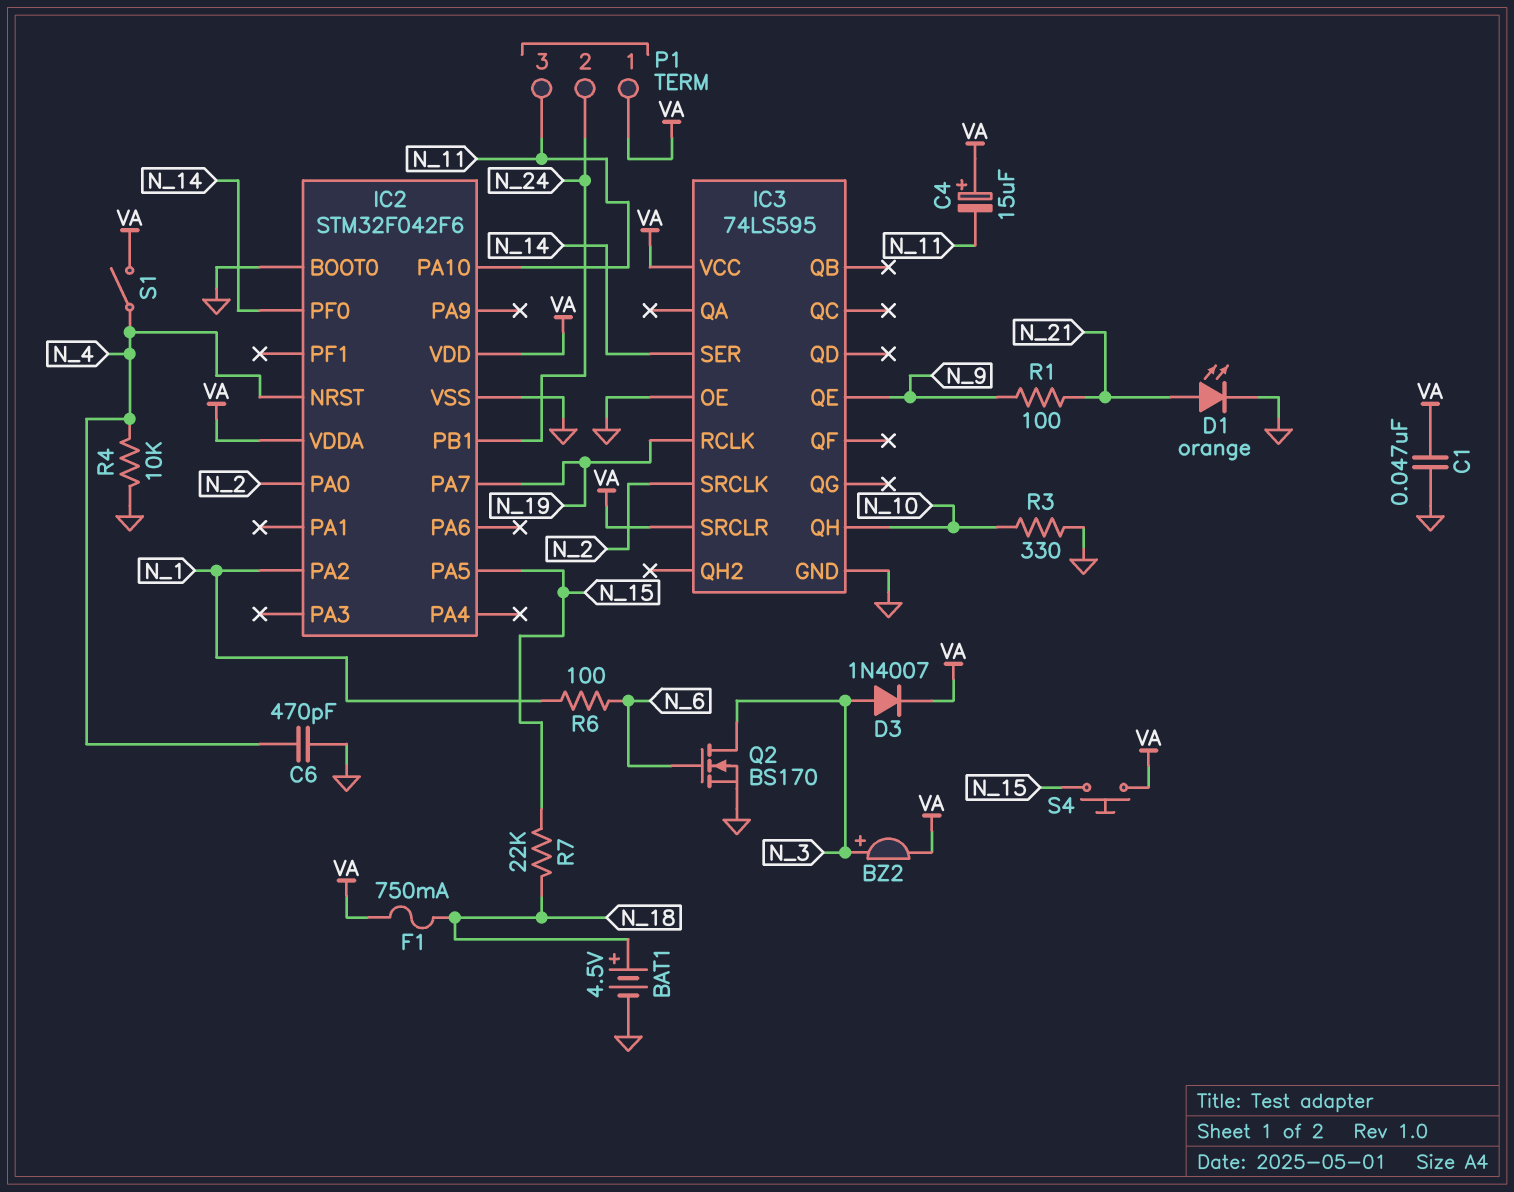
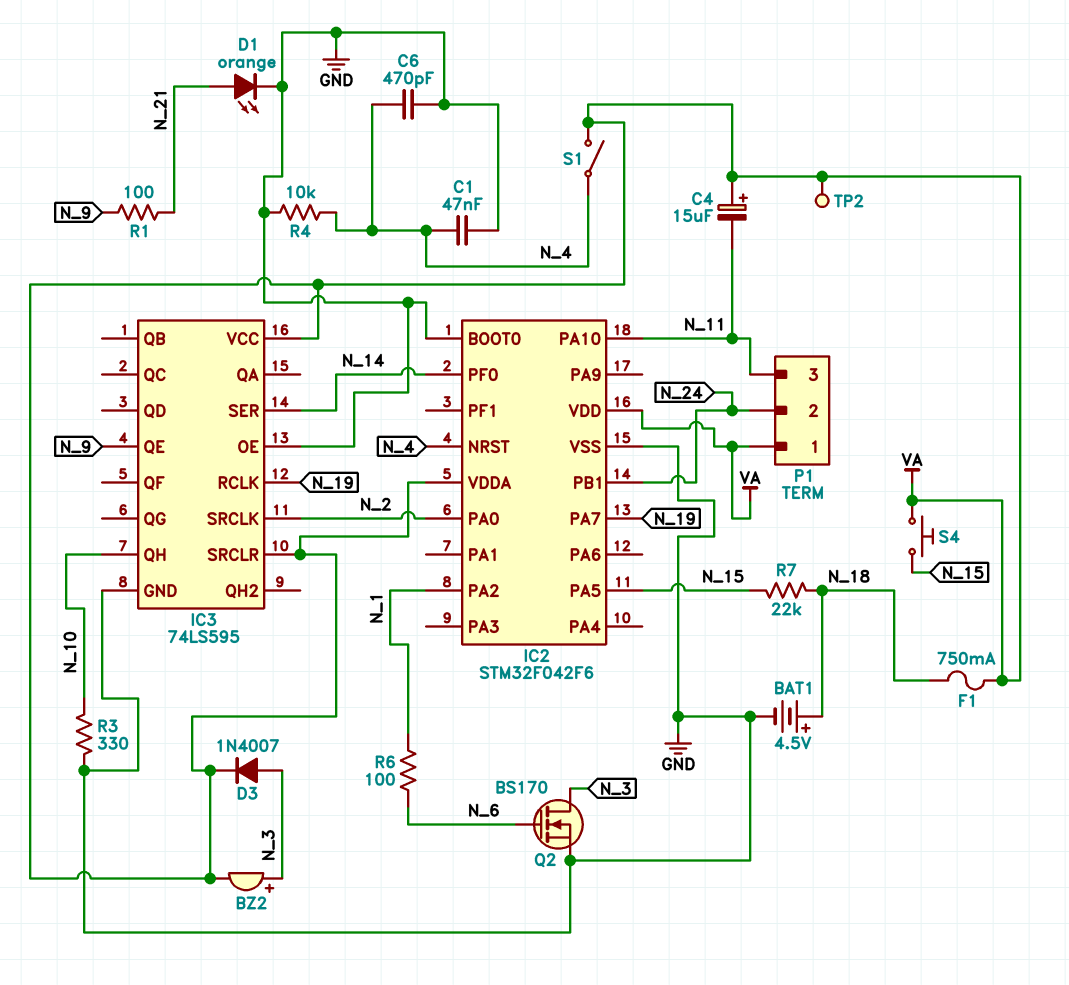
C1: 47nF (GND, VA) -> 47nF (GND, N_4)
TP2: none -> test point (VA)

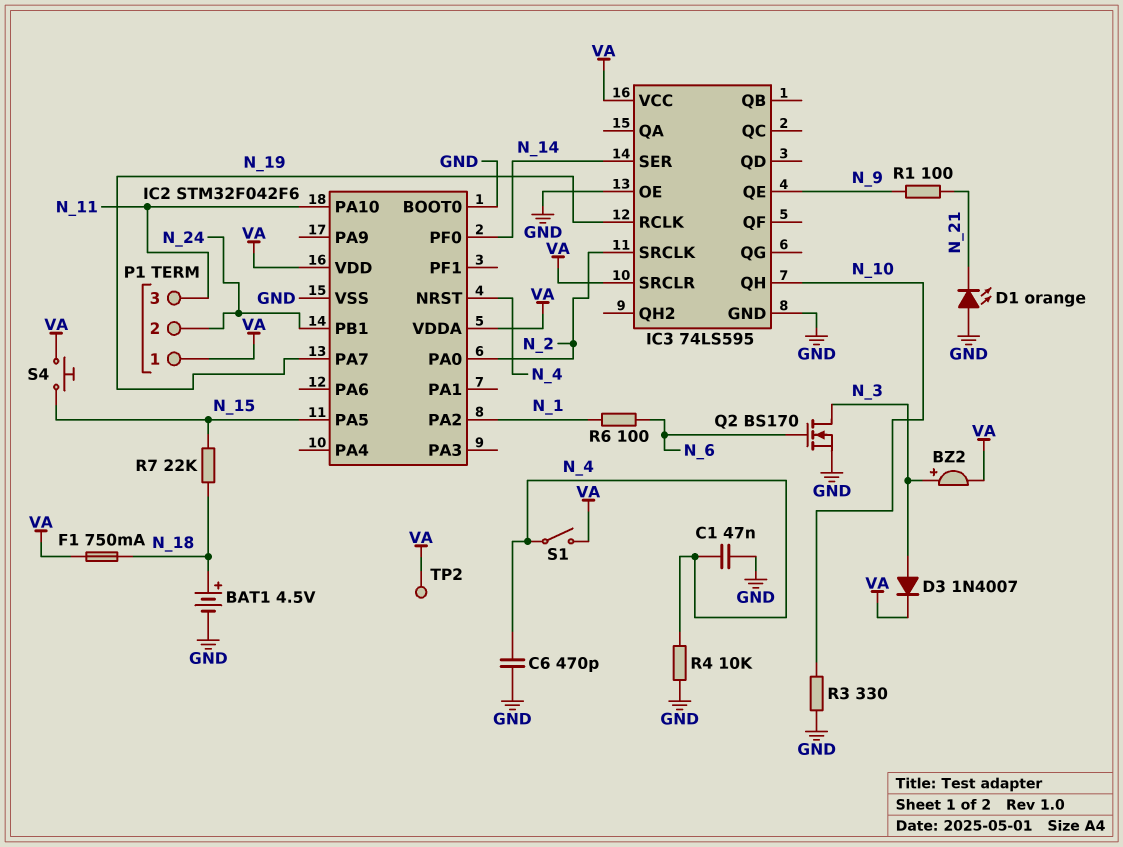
C4: 15uF (plus VA, minus N_11) -> none
D1: LED orange (A N_21, K GND) -> LED orange (A GND, K N_21)

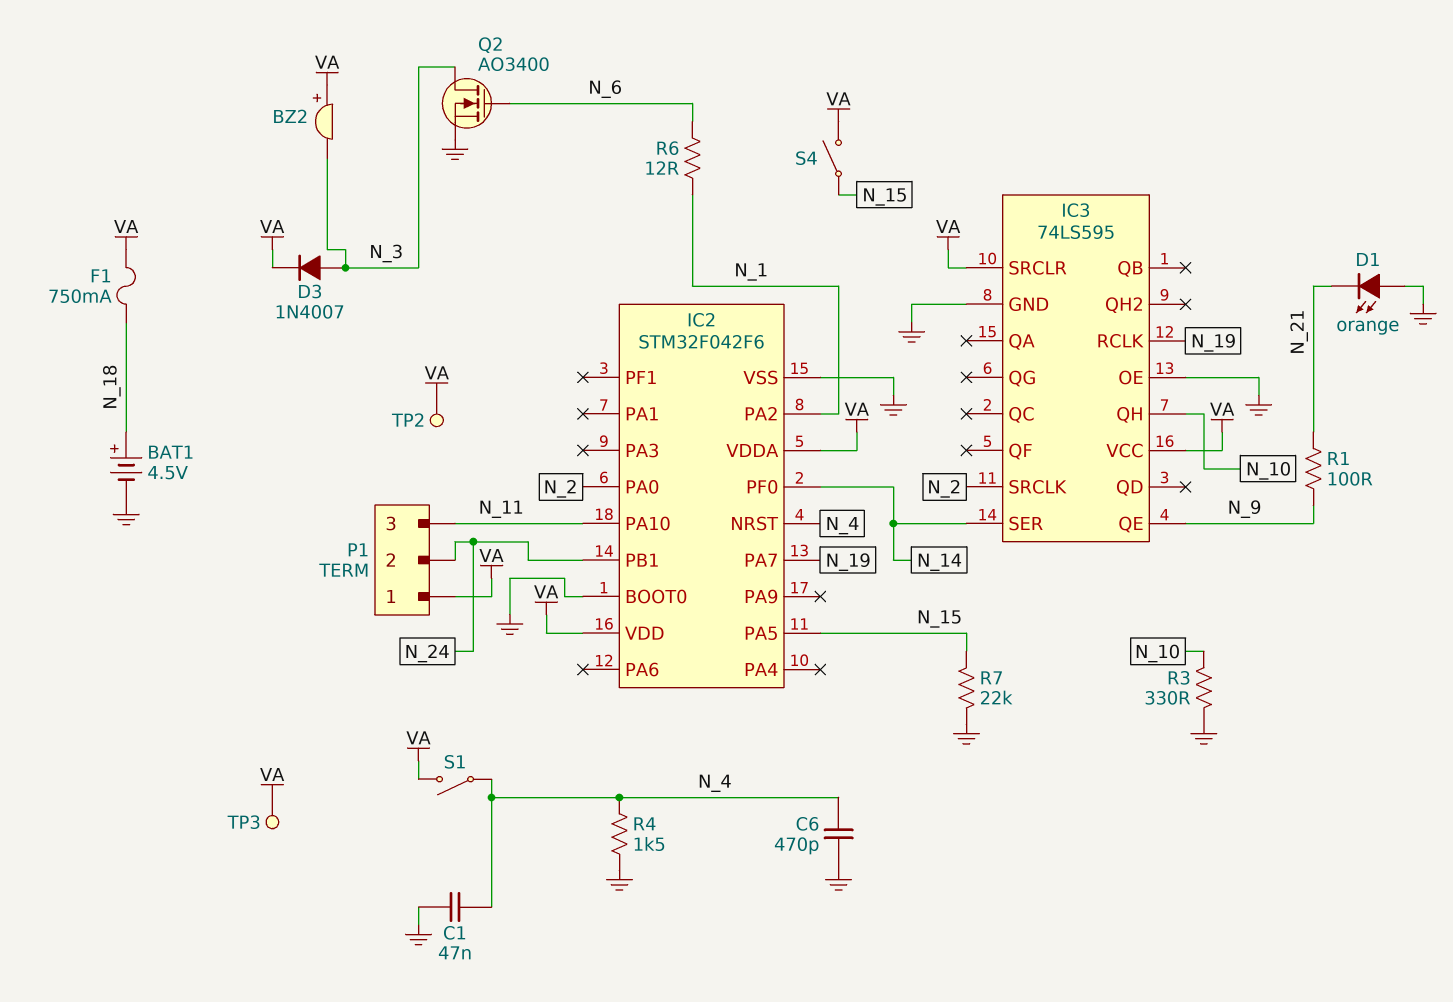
BZ2: buzzer (plus N_3, minus VA) -> buzzer (plus VA, minus N_3)
Q2: NMOS BS170 (G N_6, D N_3, S GND) -> NMOS AO3400 (G N_6, D N_3, S GND)
R4: 10k (GND, N_4) -> 1.5k (GND, N_4)
R6: 100 (N_1, N_6) -> 12 (N_1, N_6)
R7: 22k (N_15, N_18) -> 22k (GND, N_15)
S4: button (N_15, VA) -> switch (N_15, VA)
TP3: none -> test point (VA)

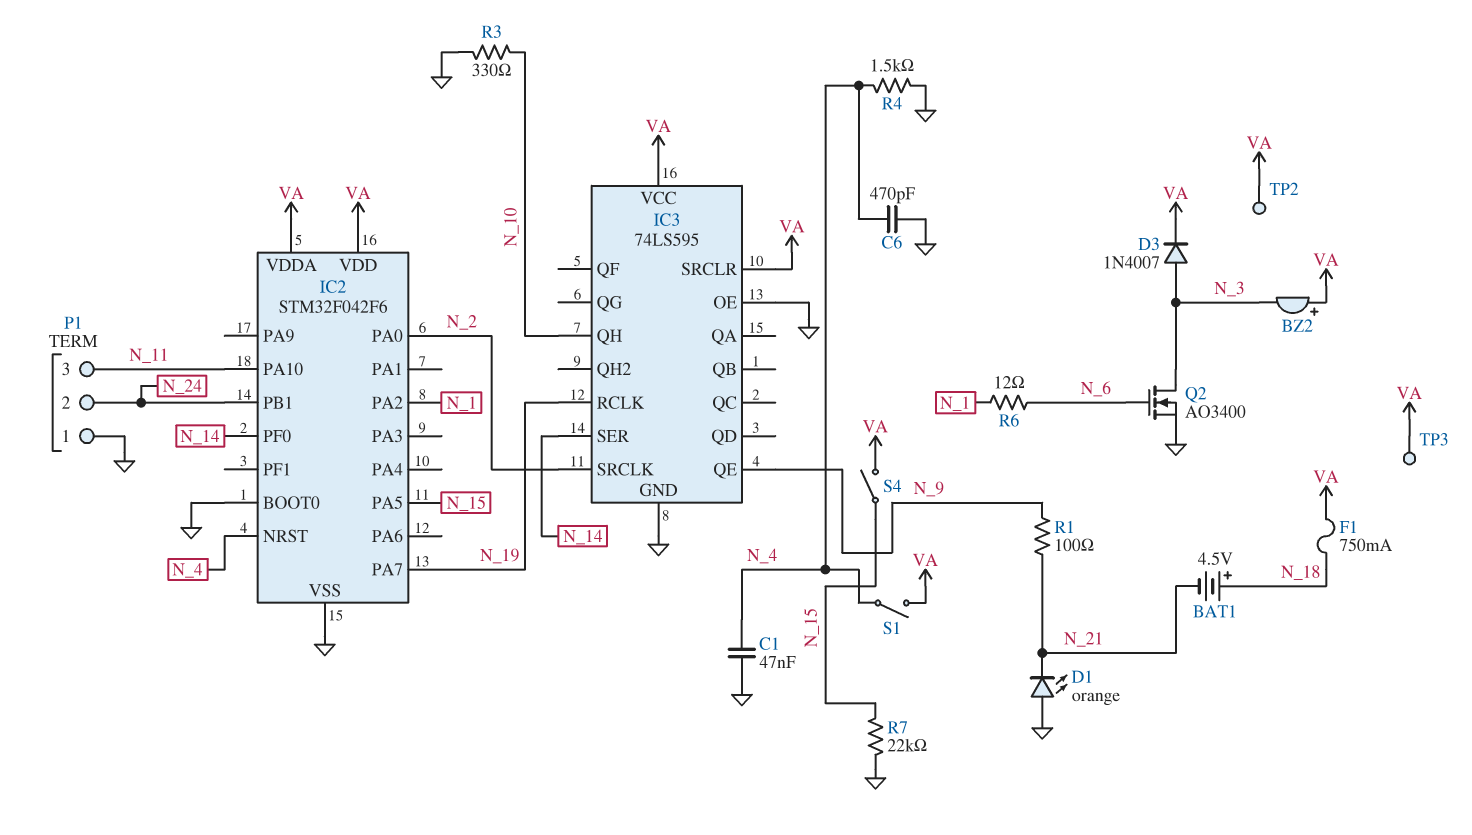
BAT1: 4.5V (plus N_18, minus GND) -> 4.5V (plus N_18, minus N_21)
P1 pin 1: VA -> GND

